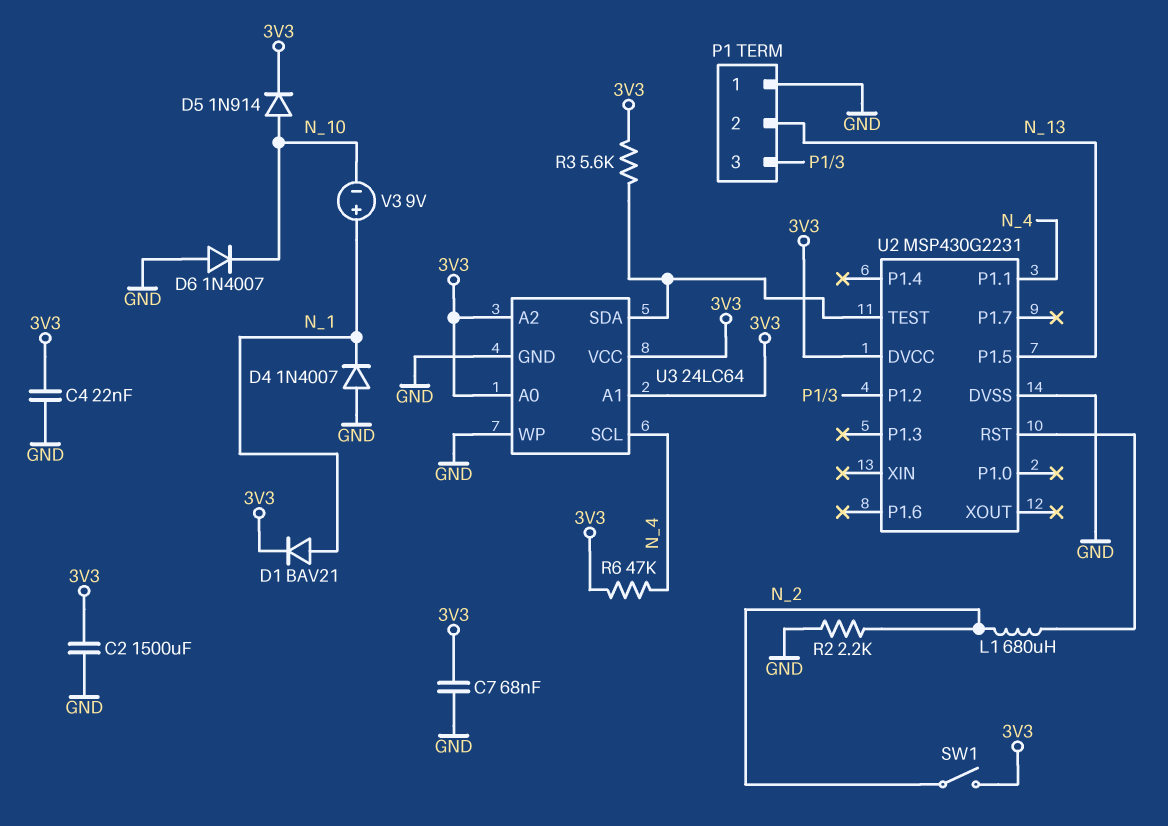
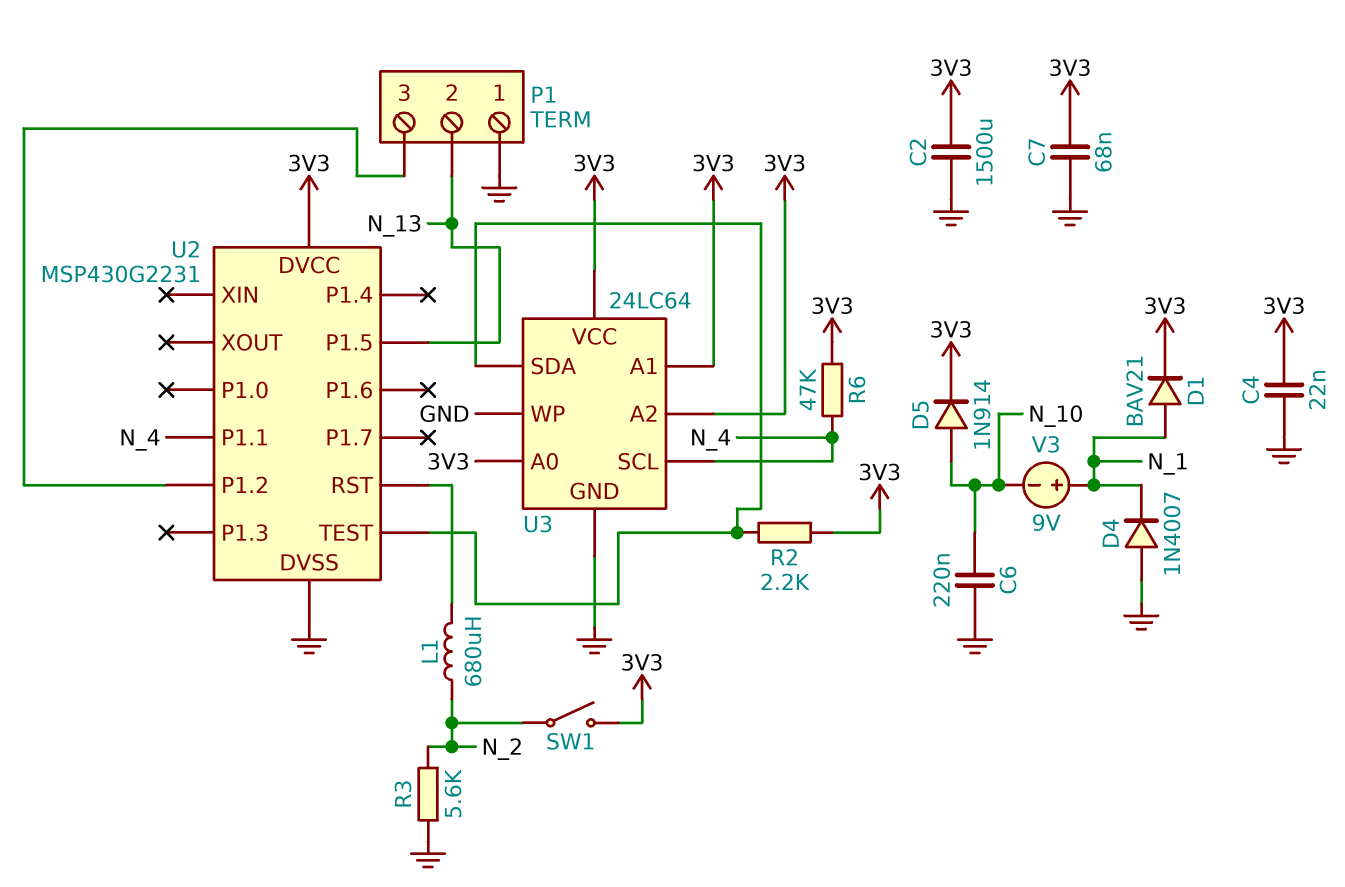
C6: none -> 220nF (GND, N_10)
D6: diode 1N4007 (A GND, K N_10) -> none
R2: 2.2k (GND, N_2) -> 2.2k (3V3, U2/TEST)
R3: 5.6k (3V3, U2/TEST) -> 5.6k (GND, N_2)

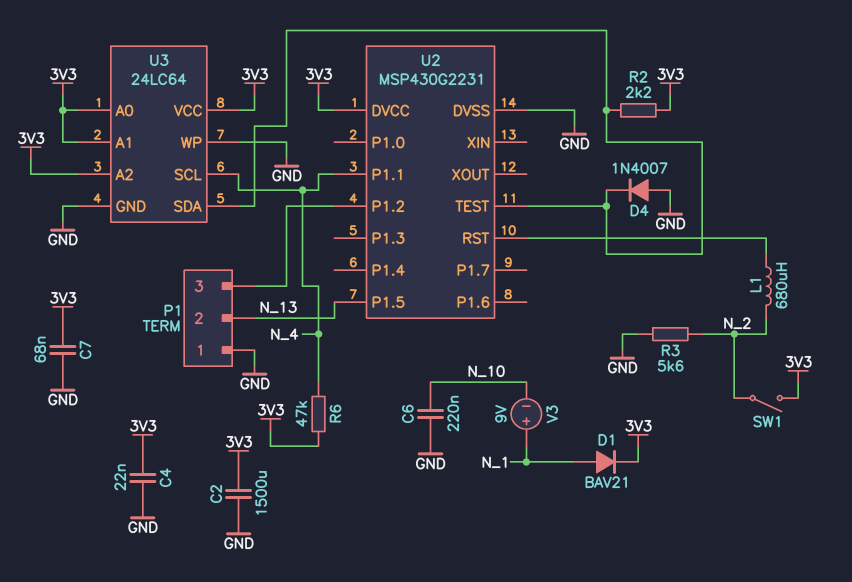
D4: diode 1N4007 (A GND, K N_1) -> diode 1N4007 (A GND, K U2/TEST)
D5: diode 1N914 (A N_10, K 3V3) -> none

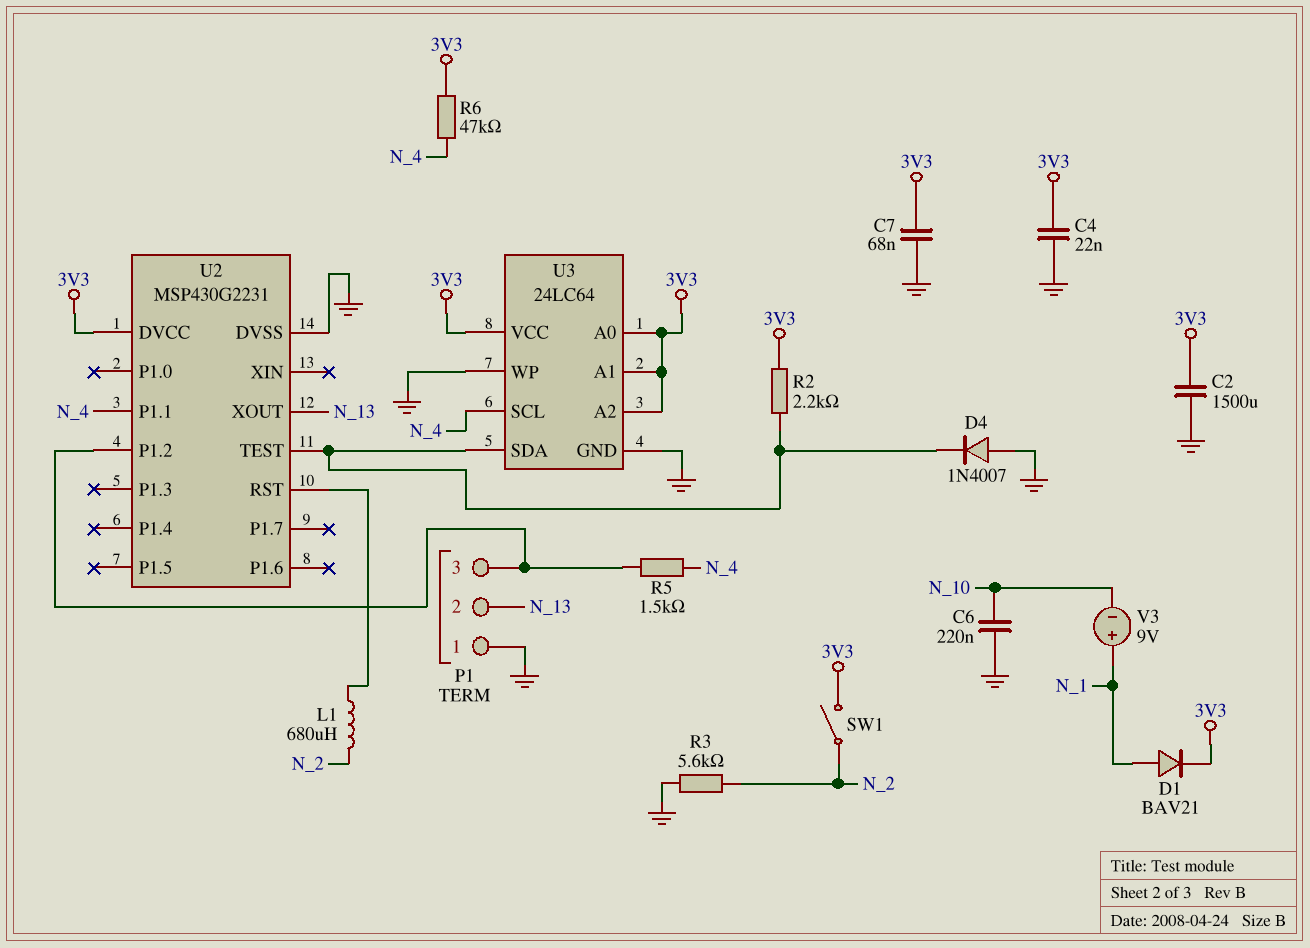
R5: none -> 1.5k (N_4, P1/3)
U2 pin P1.5: N_13 -> none
U2 pin XOUT: none -> N_13

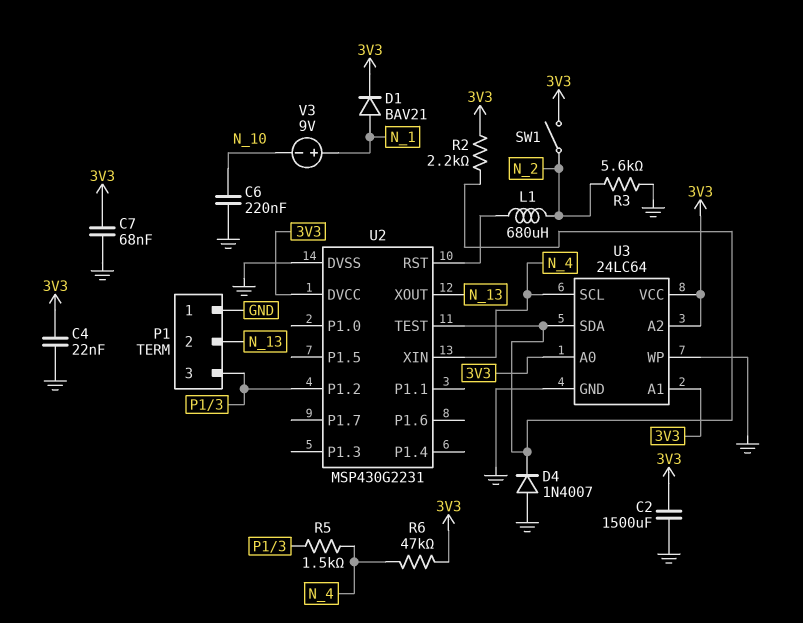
U2 pin P1.1: N_4 -> none
U2 pin XIN: none -> N_4

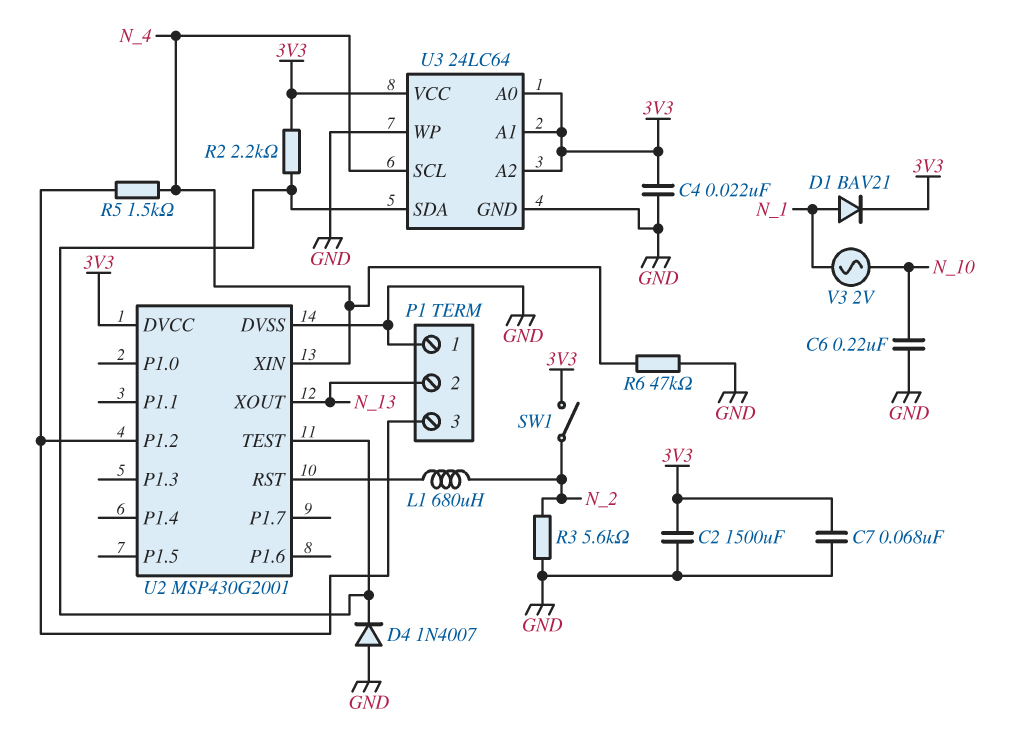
R6: 47k (3V3, N_4) -> 47k (GND, N_4)
U2: MSP430G2231 -> MSP430G2001
V3: 9V (plus N_1, minus N_10) -> AC 2V (N_1, N_10)

